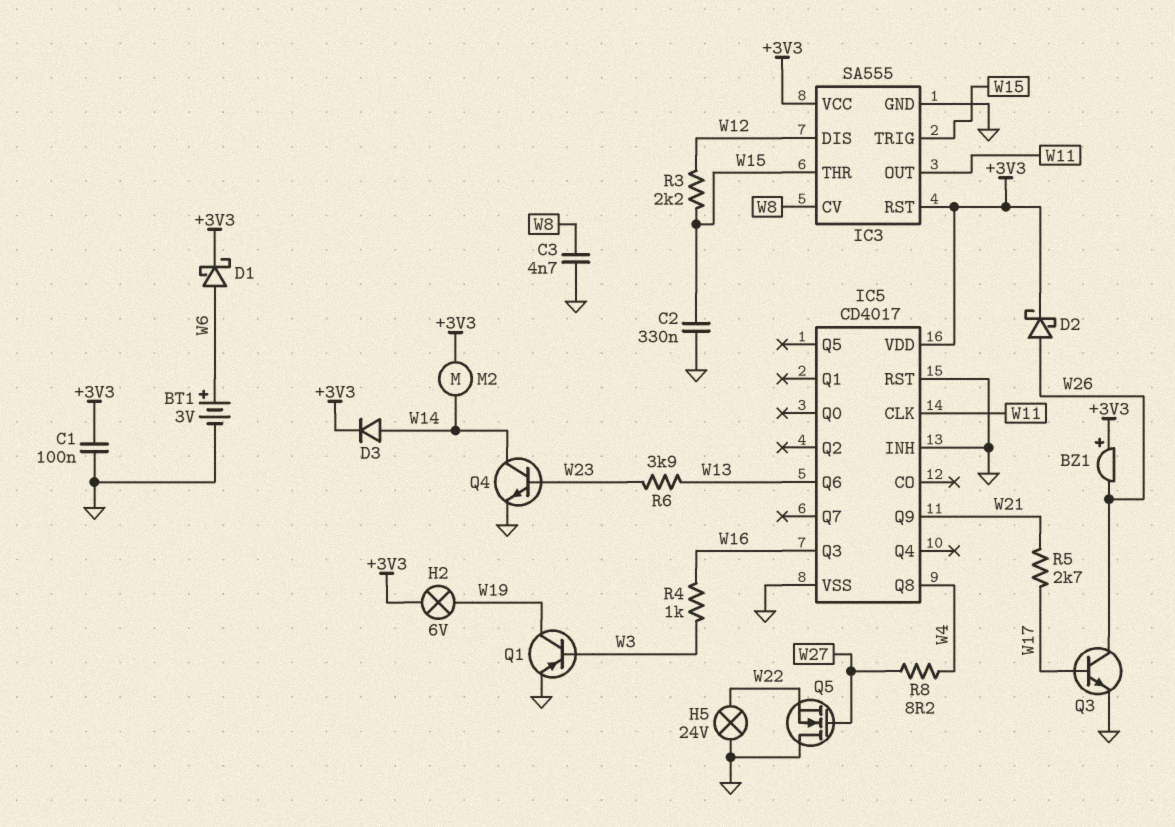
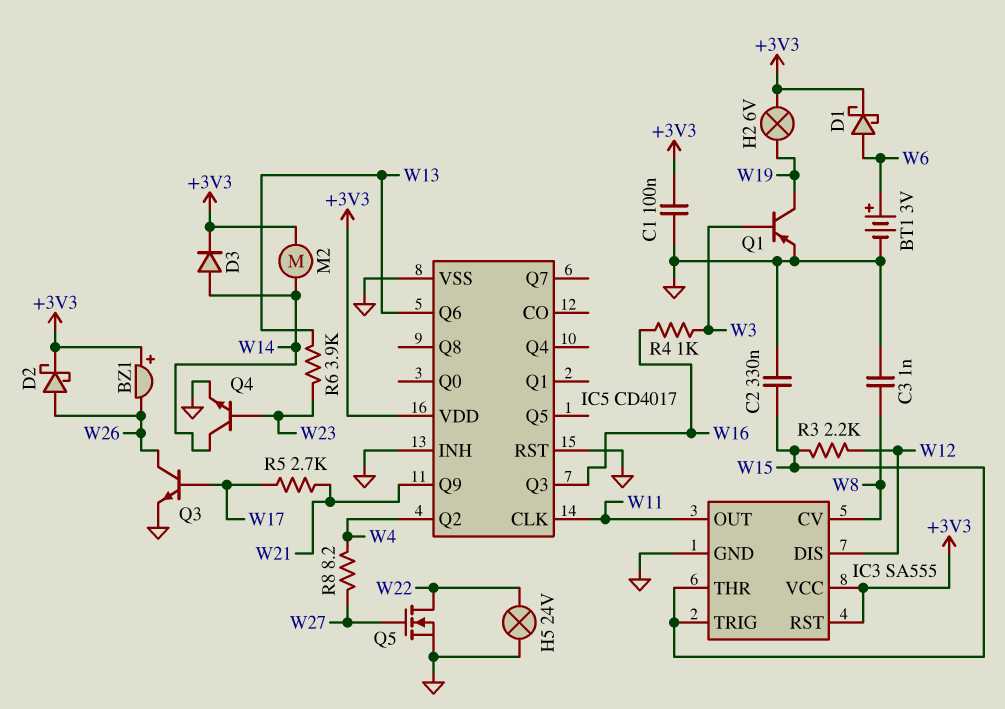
C3: 4.7nF (GND, W8) -> 1nF (GND, W8)
IC5 pin Q2: none -> W4
IC5 pin Q8: W4 -> none
Q5: NMOS (G W27, D GND, S W22) -> NMOS (G W27, D W22, S GND)

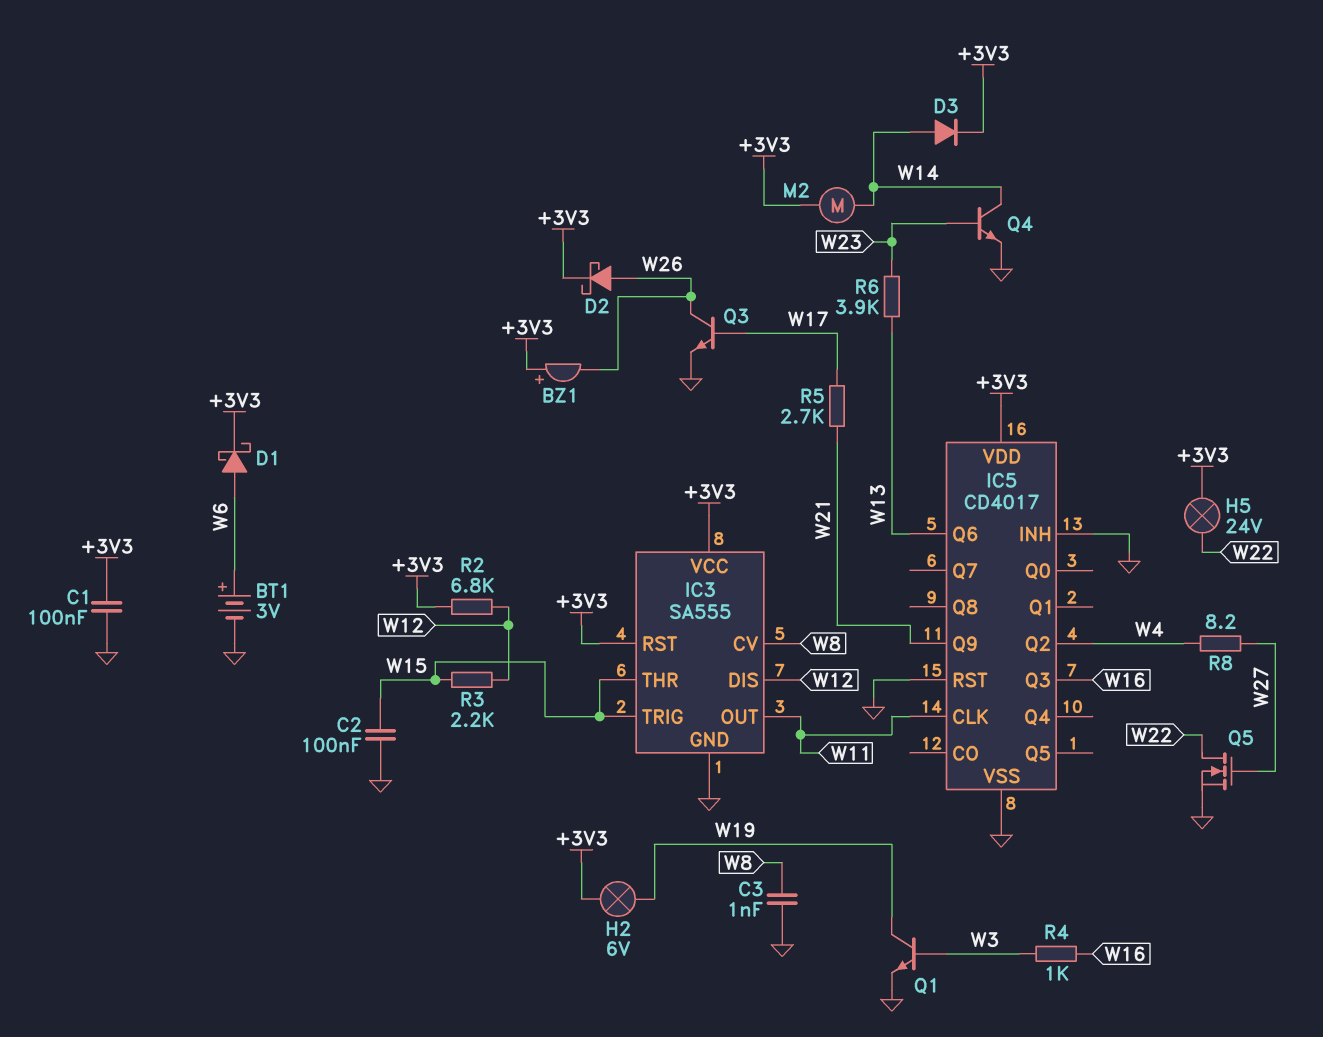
C2: 330nF (GND, W15) -> 100nF (GND, W15)
H5: lamp 24V (GND, W22) -> lamp 24V (+3V3, W22)
Q1: PNP (B W3, C W19, E GND) -> NPN (B W3, C W19, E GND)
R2: none -> 6.8k (+3V3, W12)

